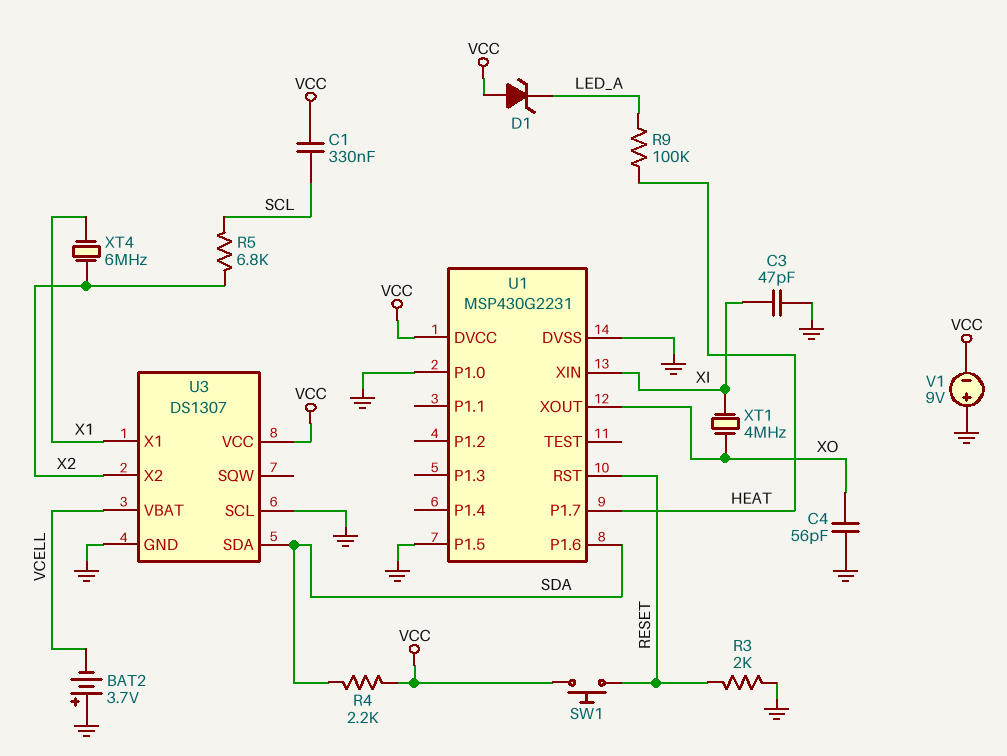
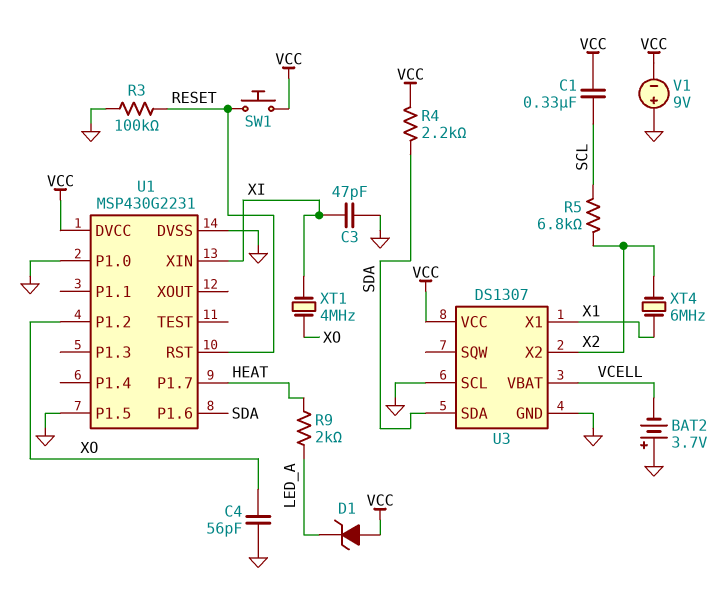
R3: 2k (GND, RESET) -> 100k (GND, RESET)
R9: 100k (HEAT, LED_A) -> 2k (HEAT, LED_A)
U1 pin P1.2: none -> XO
U1 pin XOUT: XO -> none

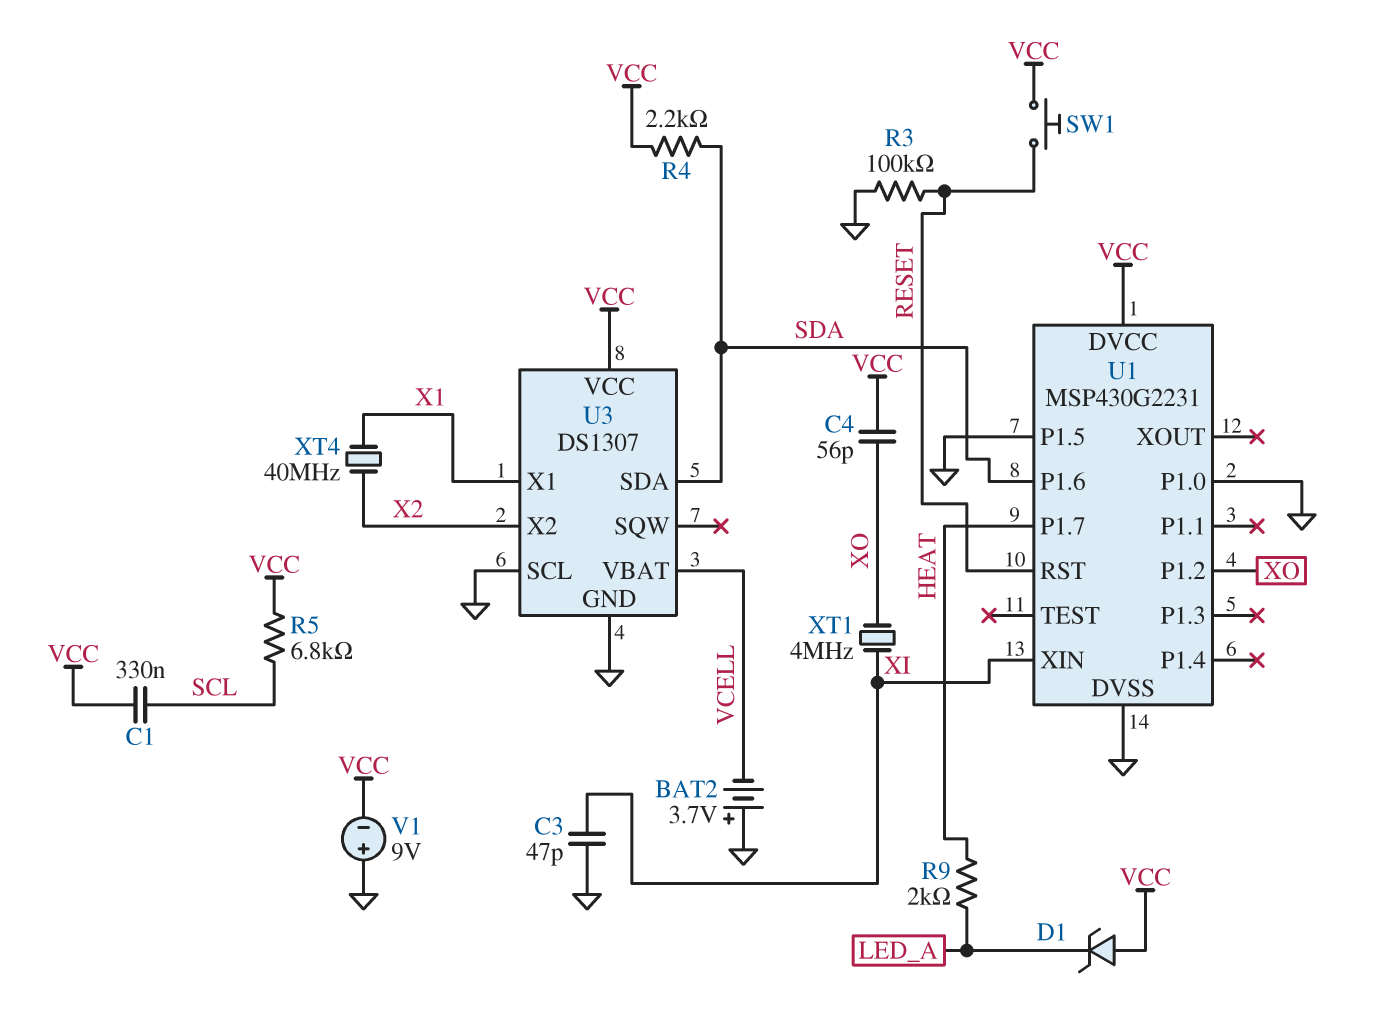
C4: 56pF (GND, XO) -> 56pF (VCC, XO)
R5: 6.8k (SCL, X2) -> 6.8k (SCL, VCC)
XT4: 6MHz (X1, X2) -> 40MHz (X1, X2)

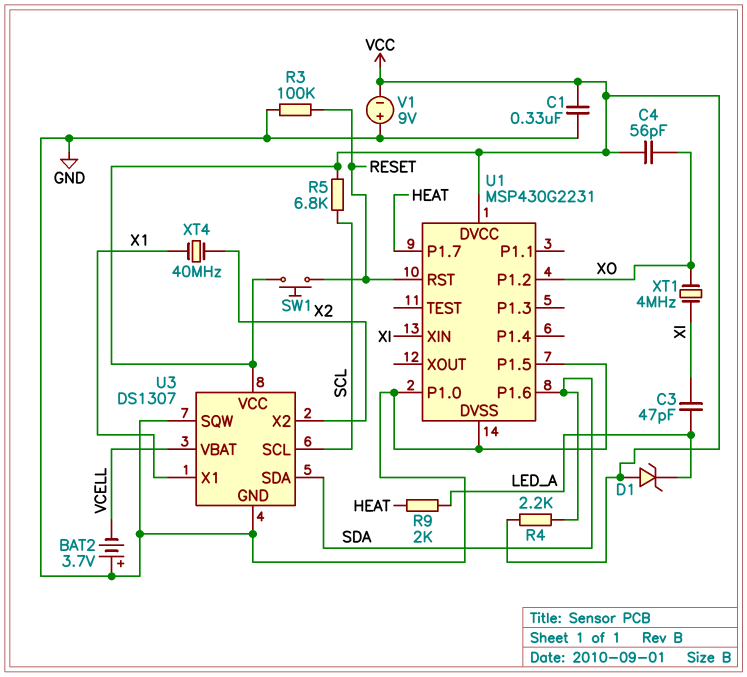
C1: 330nF (SCL, VCC) -> 330nF (GND, VCC)
C3: 47pF (GND, XI) -> 47pF (LED_A, XI)
U3 pin SCL: GND -> SCL
U3 pin SQW: none -> GND

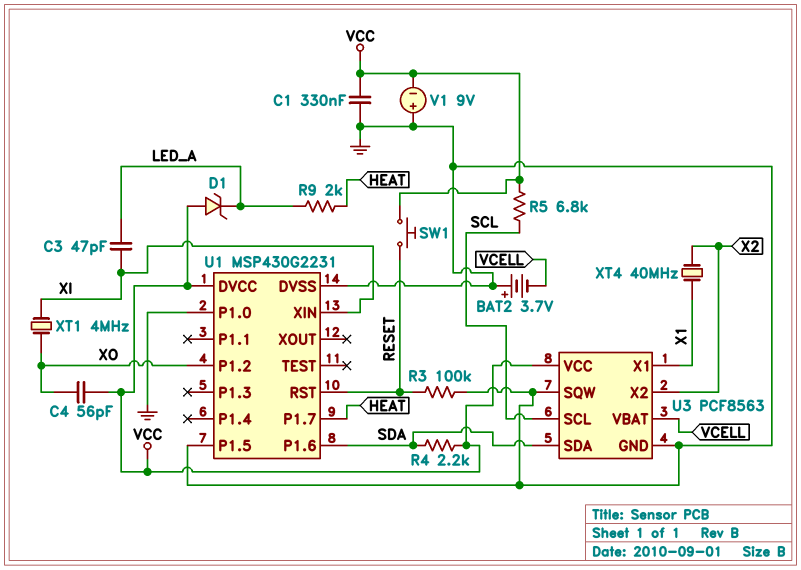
U3: DS1307 -> PCF8563

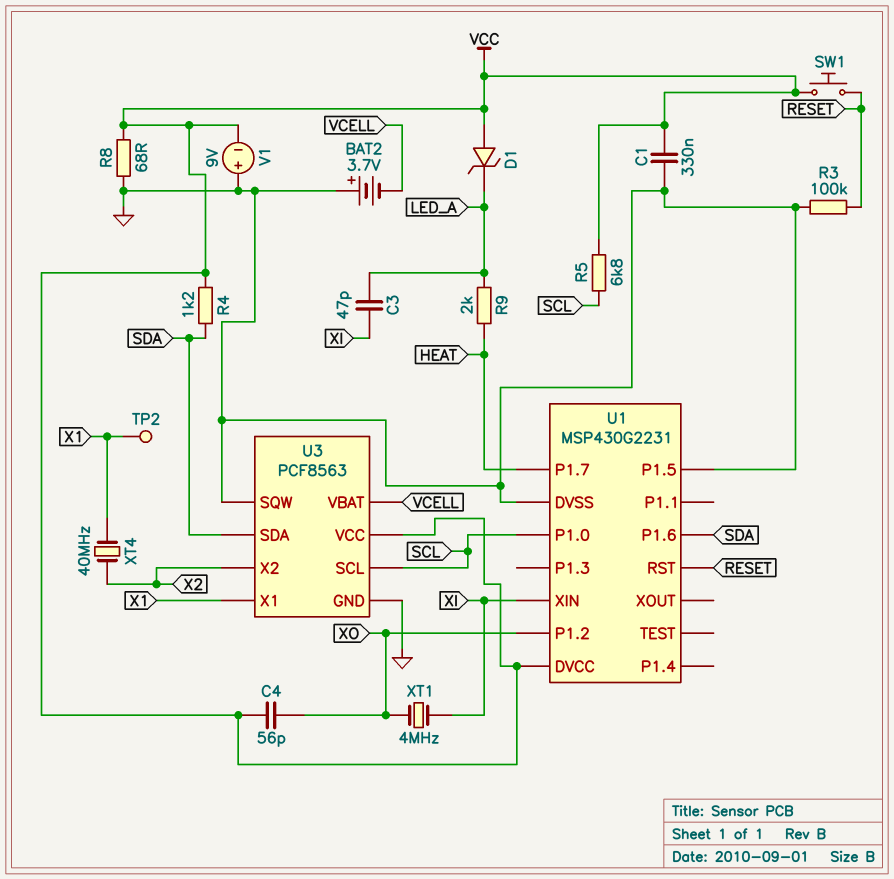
R4: 2.2k (SDA, VCC) -> 1.2k (SDA, VCC)
R8: none -> 68 (GND, VCC)
TP2: none -> test point (X1)
U1 pin P1.0: GND -> SCL

